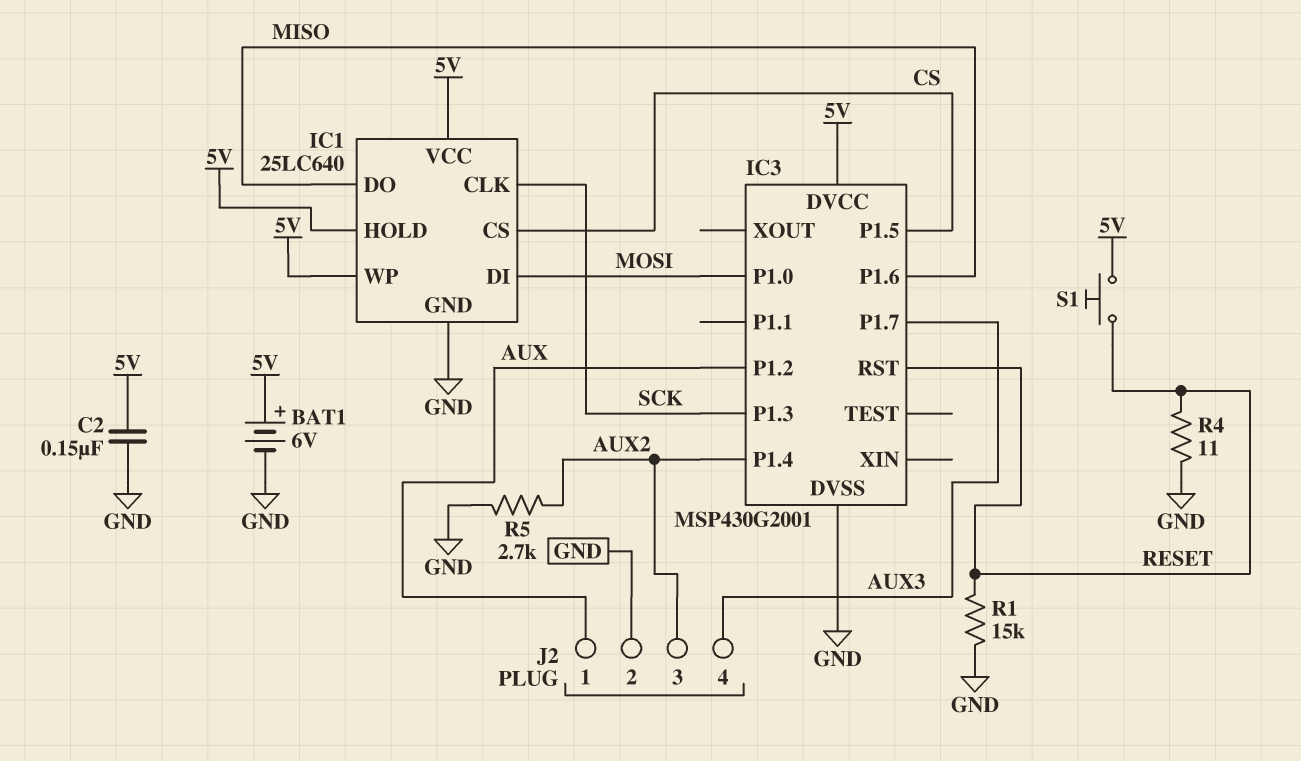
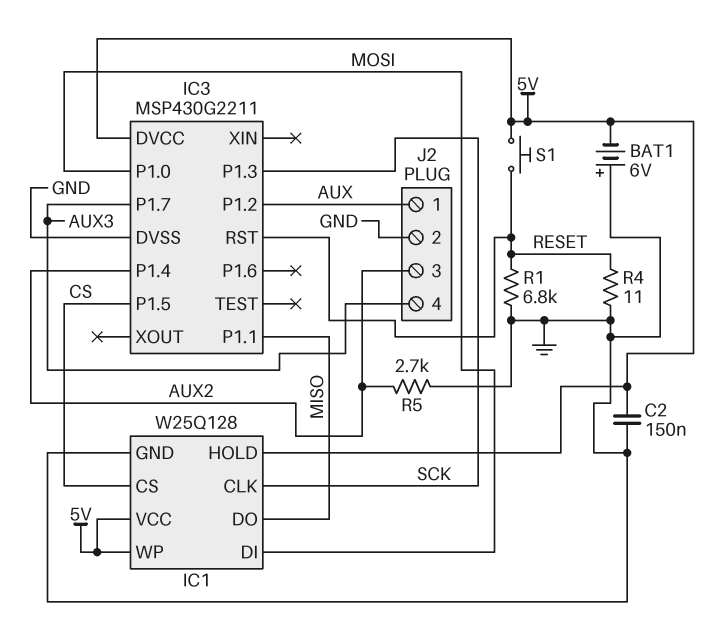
BAT1: 6V (plus 5V, minus GND) -> 6V (plus GND, minus 5V)
IC1: 25LC640 -> W25Q128
IC3: MSP430G2001 -> MSP430G2211
IC3 pin P1.1: none -> MISO
IC3 pin P1.6: MISO -> none
R1: 15k (GND, RESET) -> 6.8k (GND, RESET)

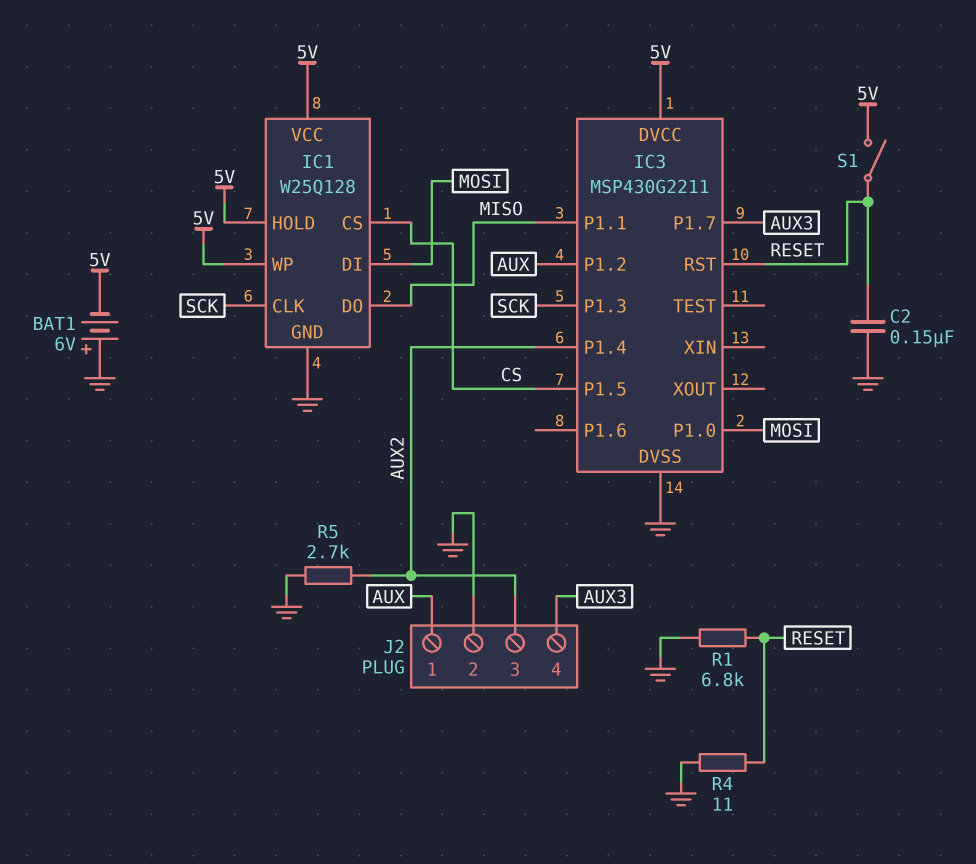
C2: 150nF (5V, GND) -> 150nF (GND, RESET)
S1: button (5V, RESET) -> switch (5V, RESET)

